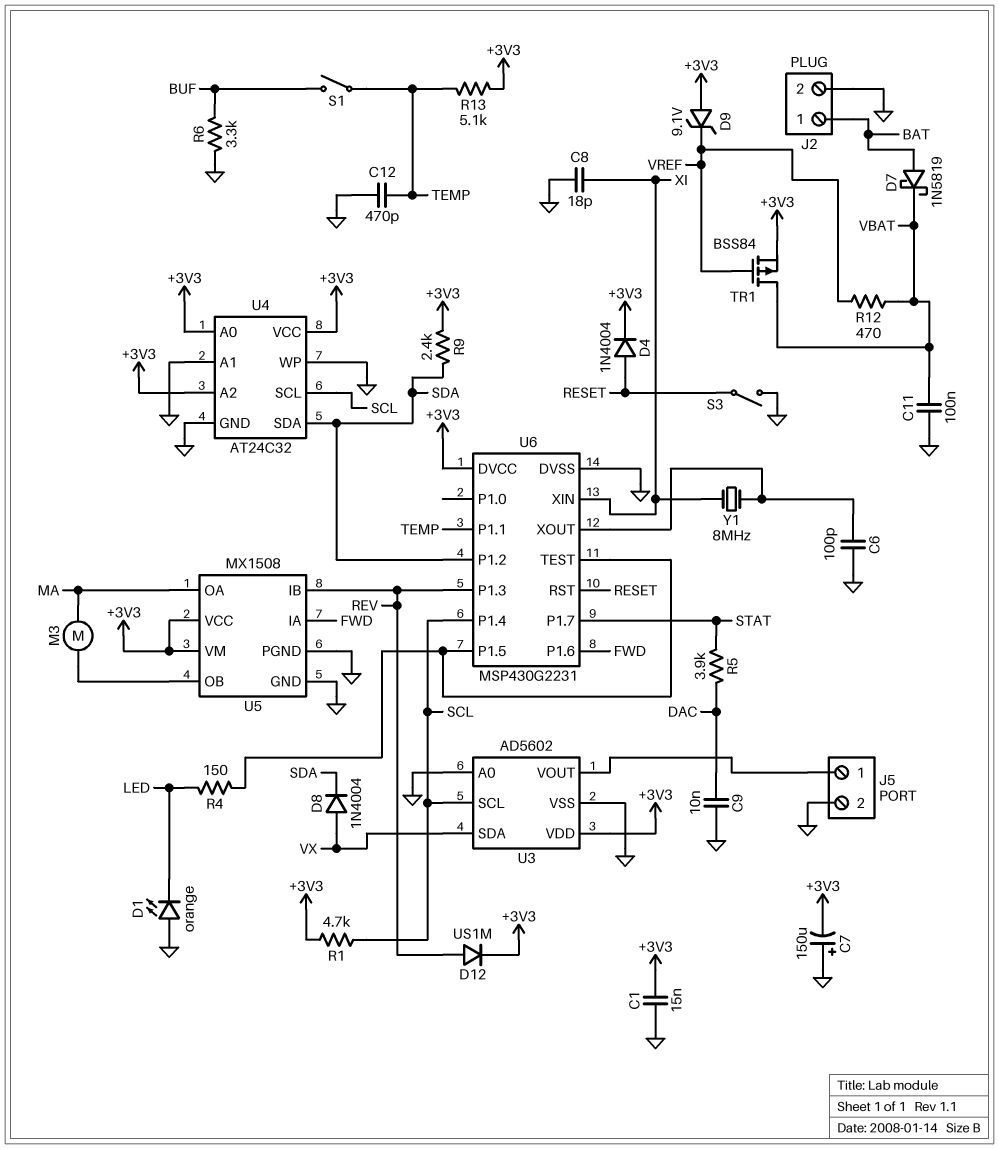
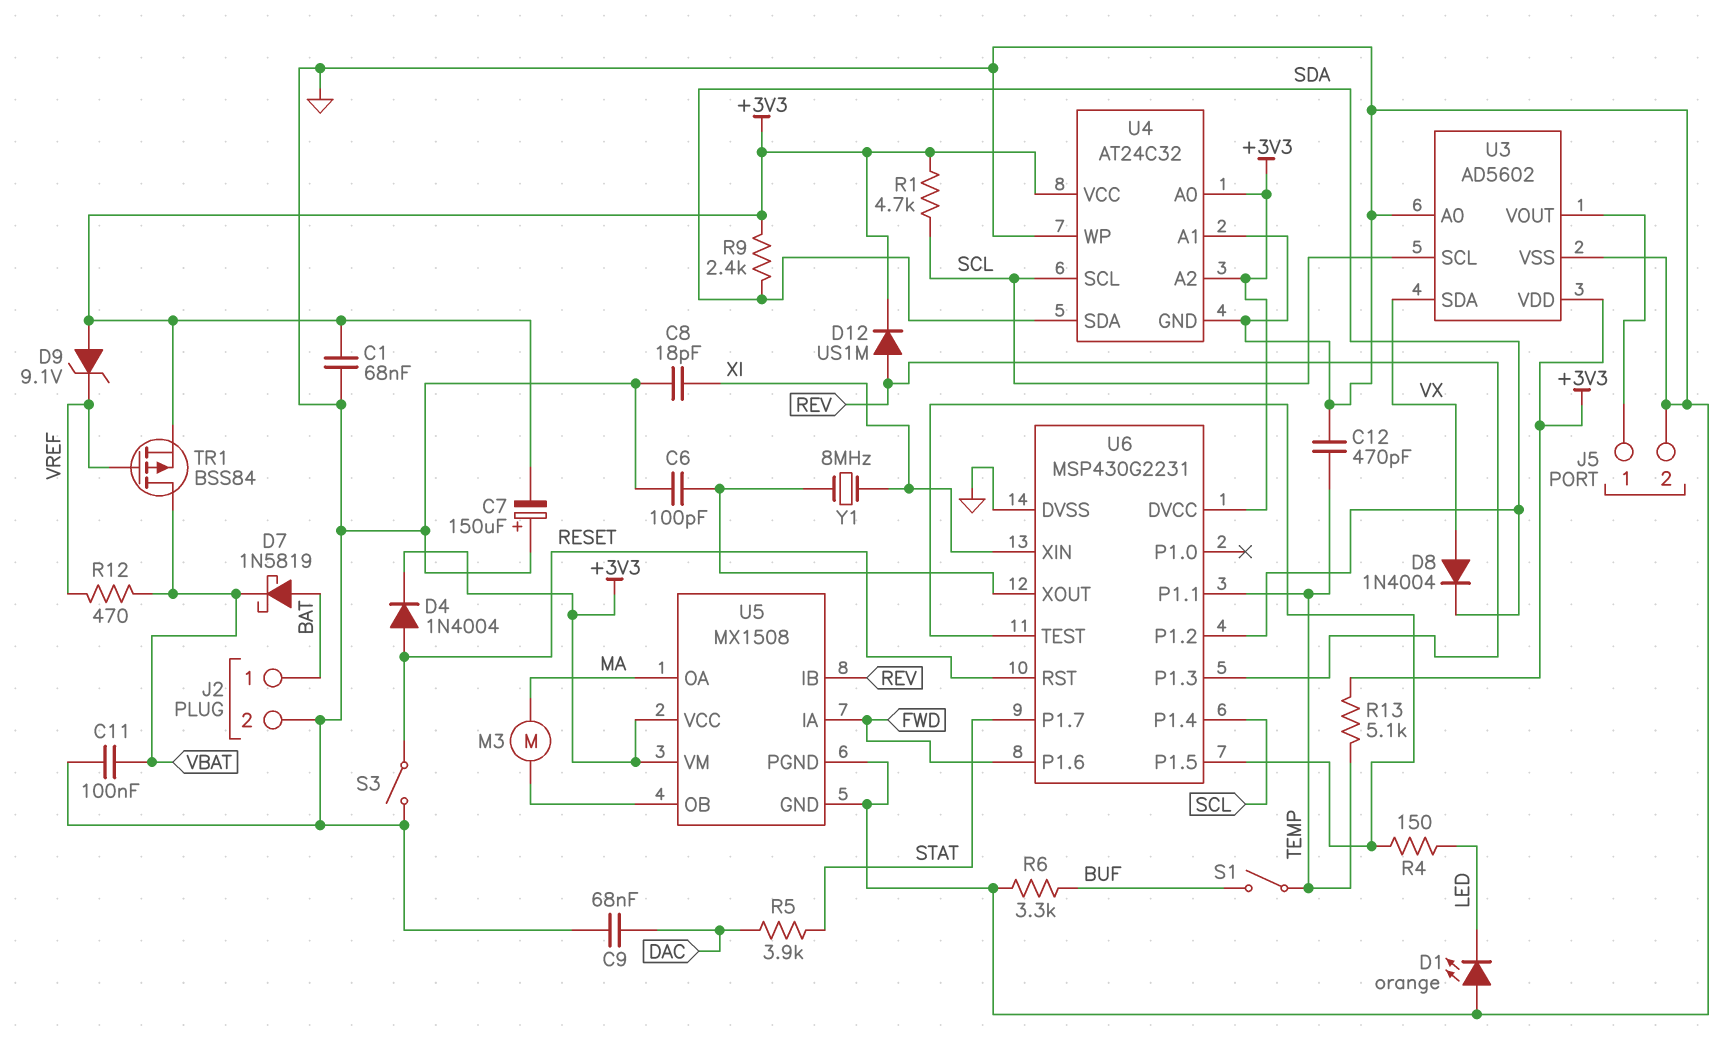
C1: 15nF (+3V3, GND) -> 68nF (+3V3, GND)
C9: 10nF (DAC, GND) -> 68nF (DAC, GND)

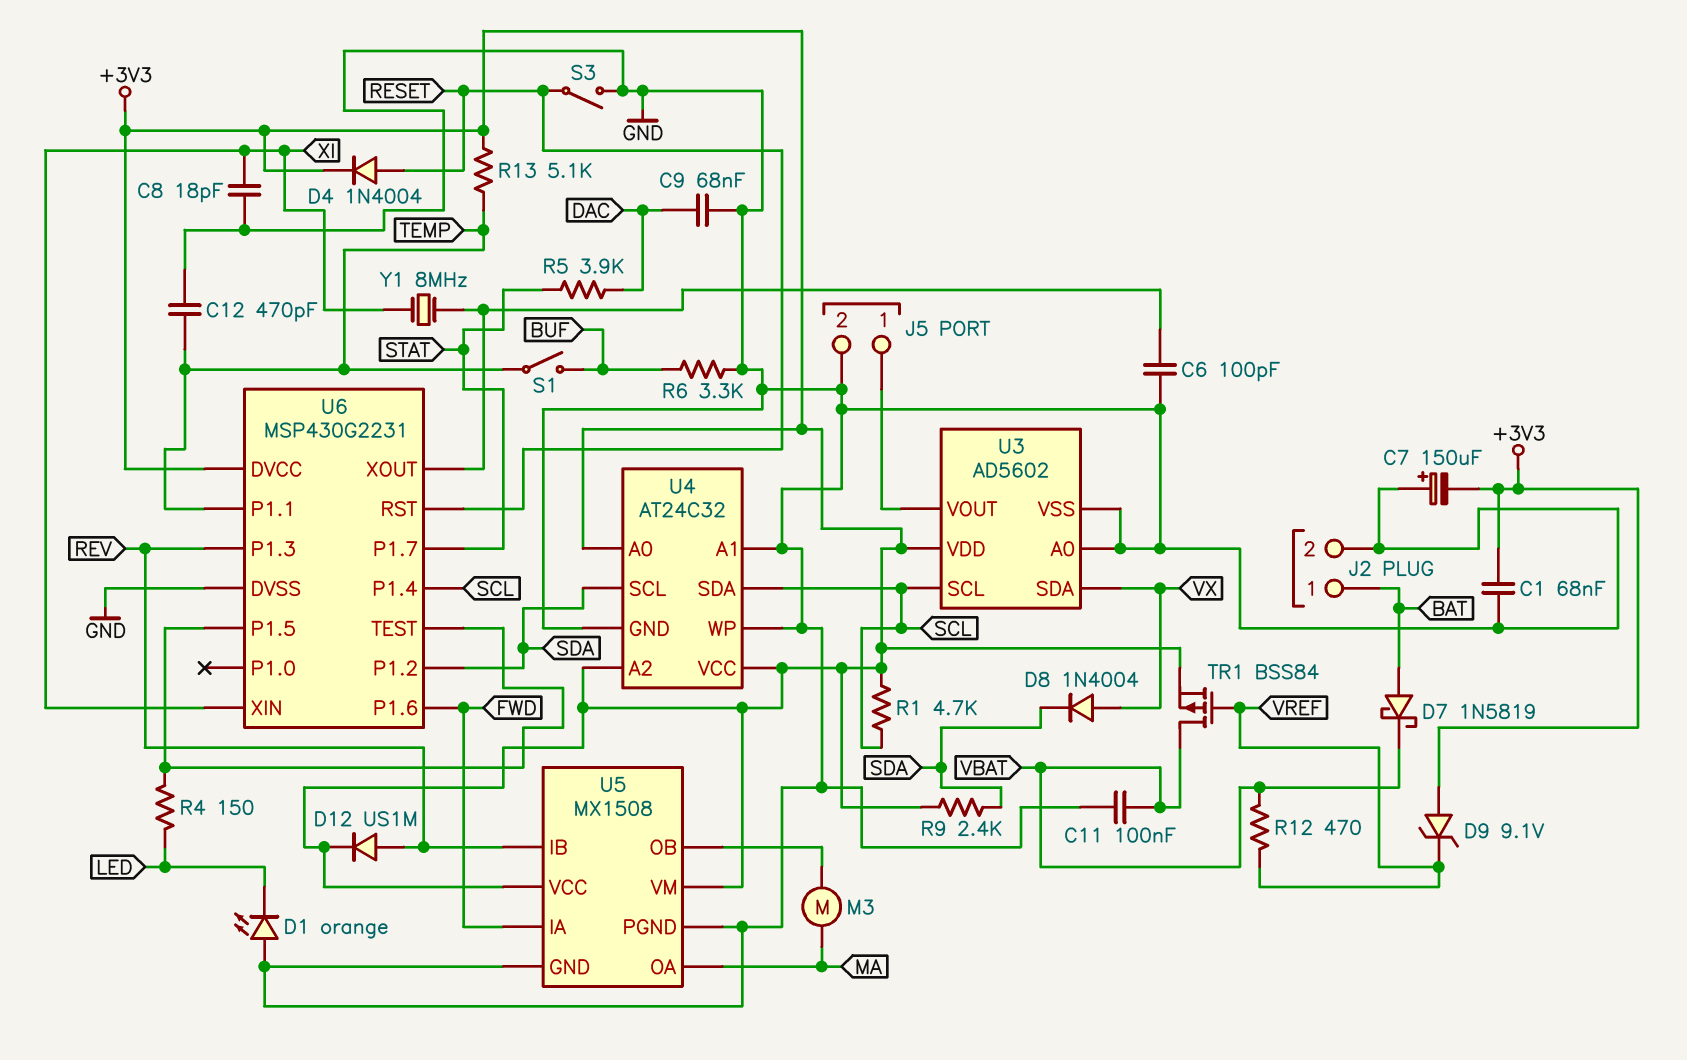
U4 pin SCL: SCL -> SDA
U4 pin SDA: SDA -> SCL

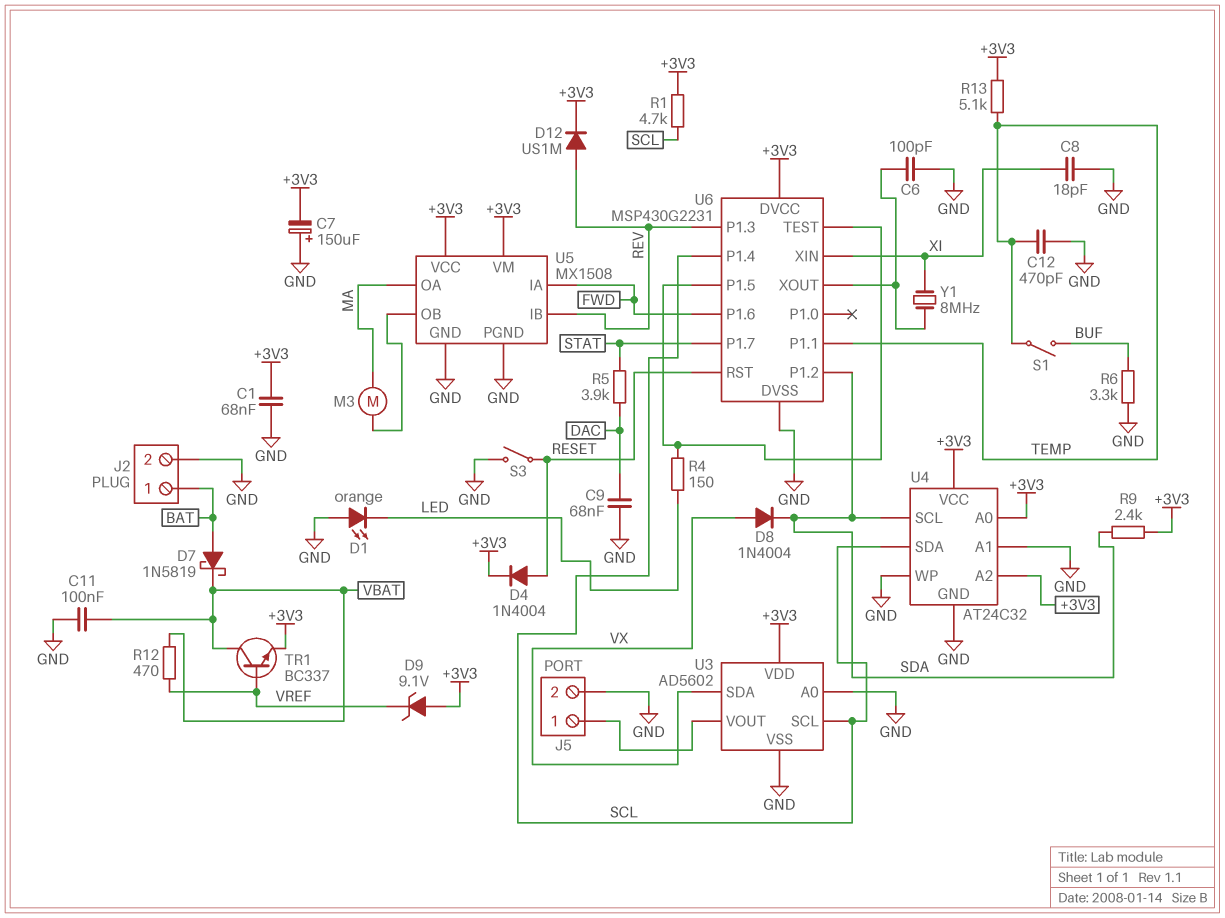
TR1: PMOS BSS84 (G VREF, D VBAT, S +3V3) -> NPN BC337 (B VREF, C VBAT, E +3V3)

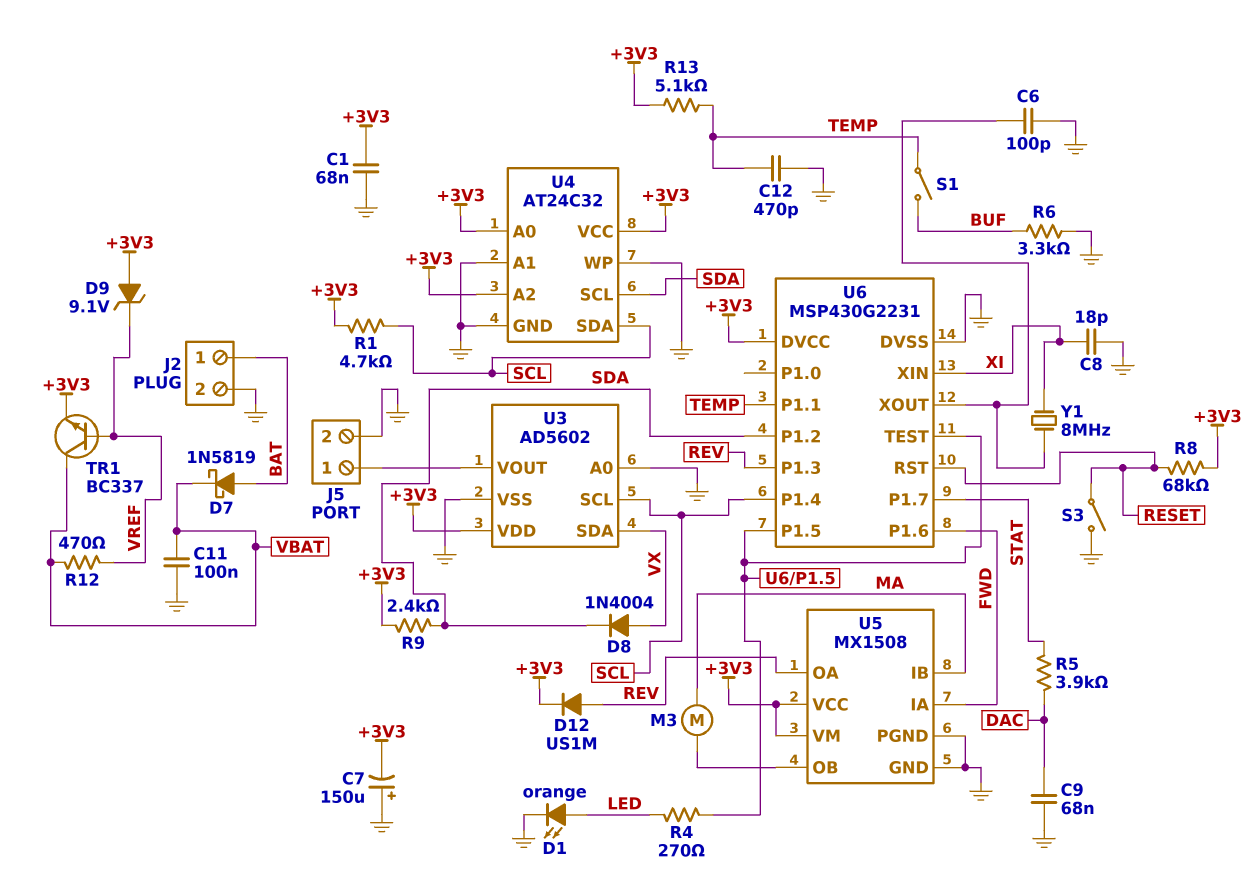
D1: LED orange (A GND, K LED) -> LED orange (A LED, K GND)
D4: diode 1N4004 (A RESET, K +3V3) -> none
R4: 150 (LED, U6/P1.5) -> 270 (LED, U6/P1.5)
R8: none -> 68k (+3V3, RESET)
U5 pin IB: REV -> MA
U5 pin OA: MA -> REV

